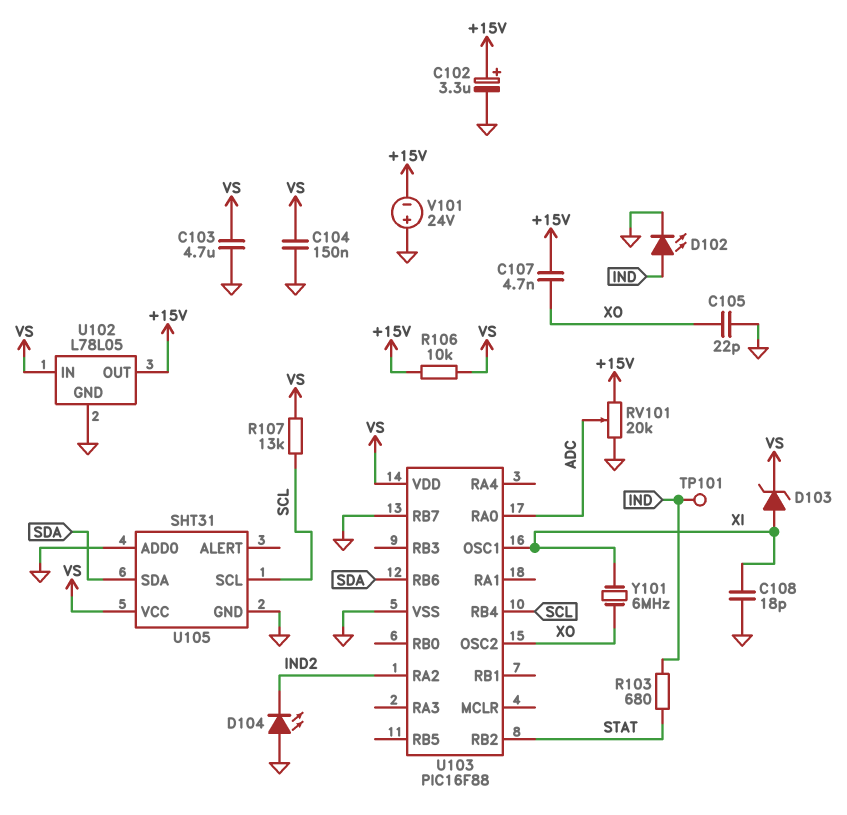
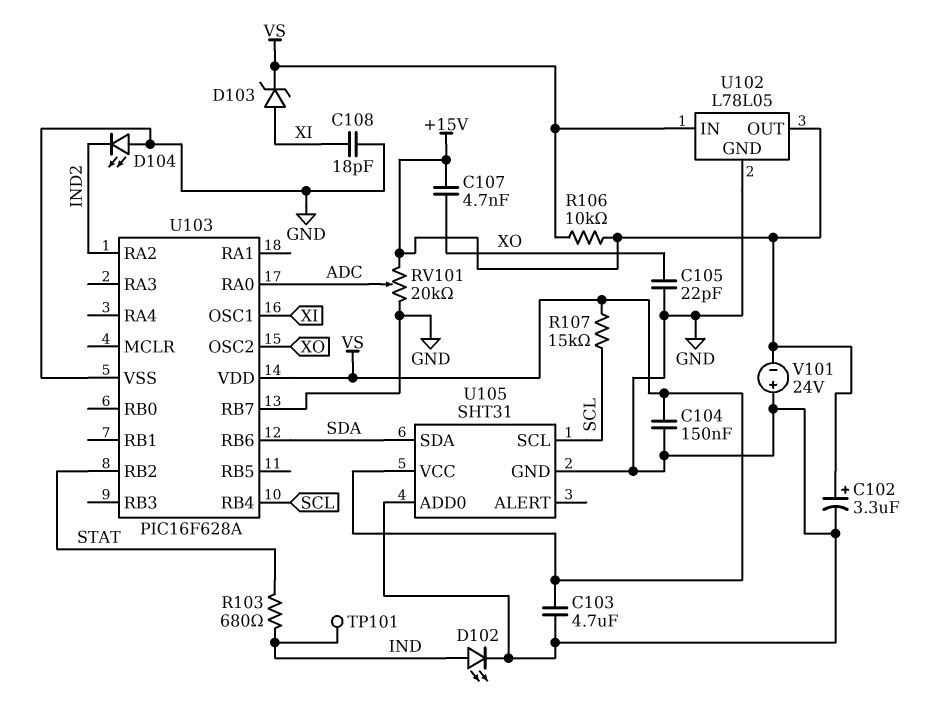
R107: 13k (SCL, VS) -> 15k (SCL, VS)
U103: PIC16F88 -> PIC16F628A
Y101: 6MHz (XI, XO) -> none

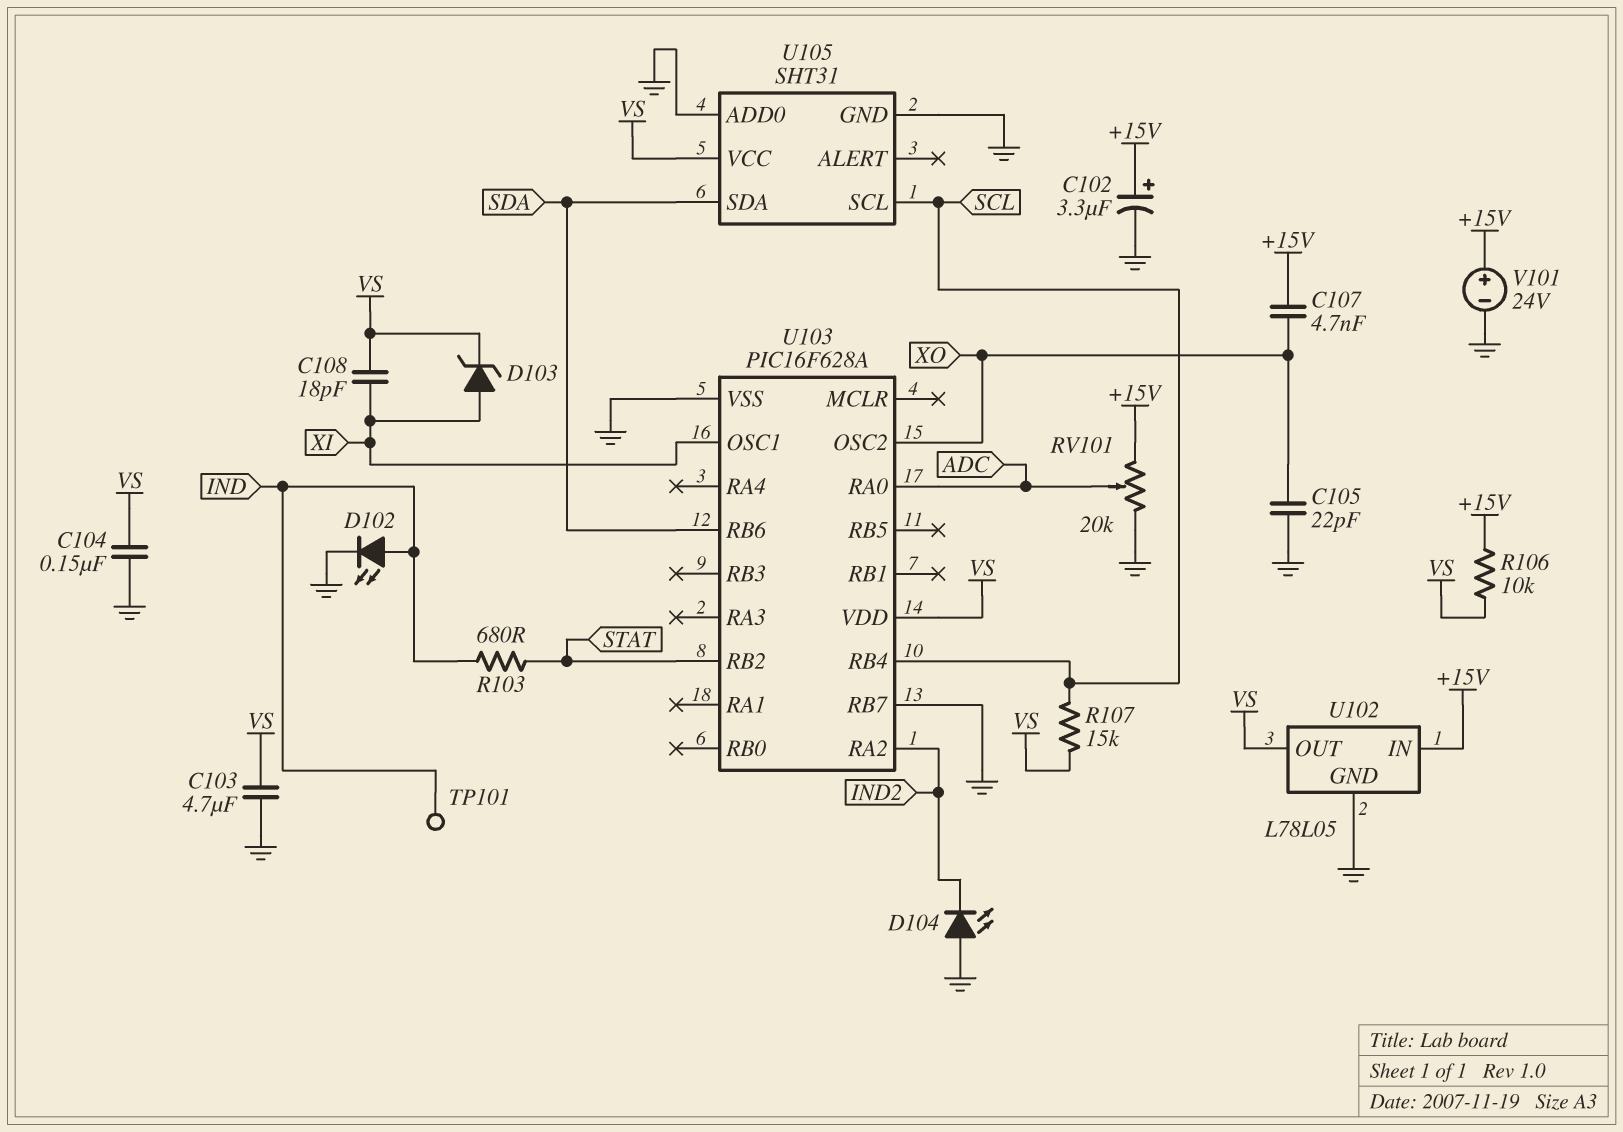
C108: 18pF (GND, XI) -> 18pF (VS, XI)
U102 pin IN: VS -> +15V
U102 pin OUT: +15V -> VS
V101: 24V (plus GND, minus +15V) -> 24V (plus +15V, minus GND)

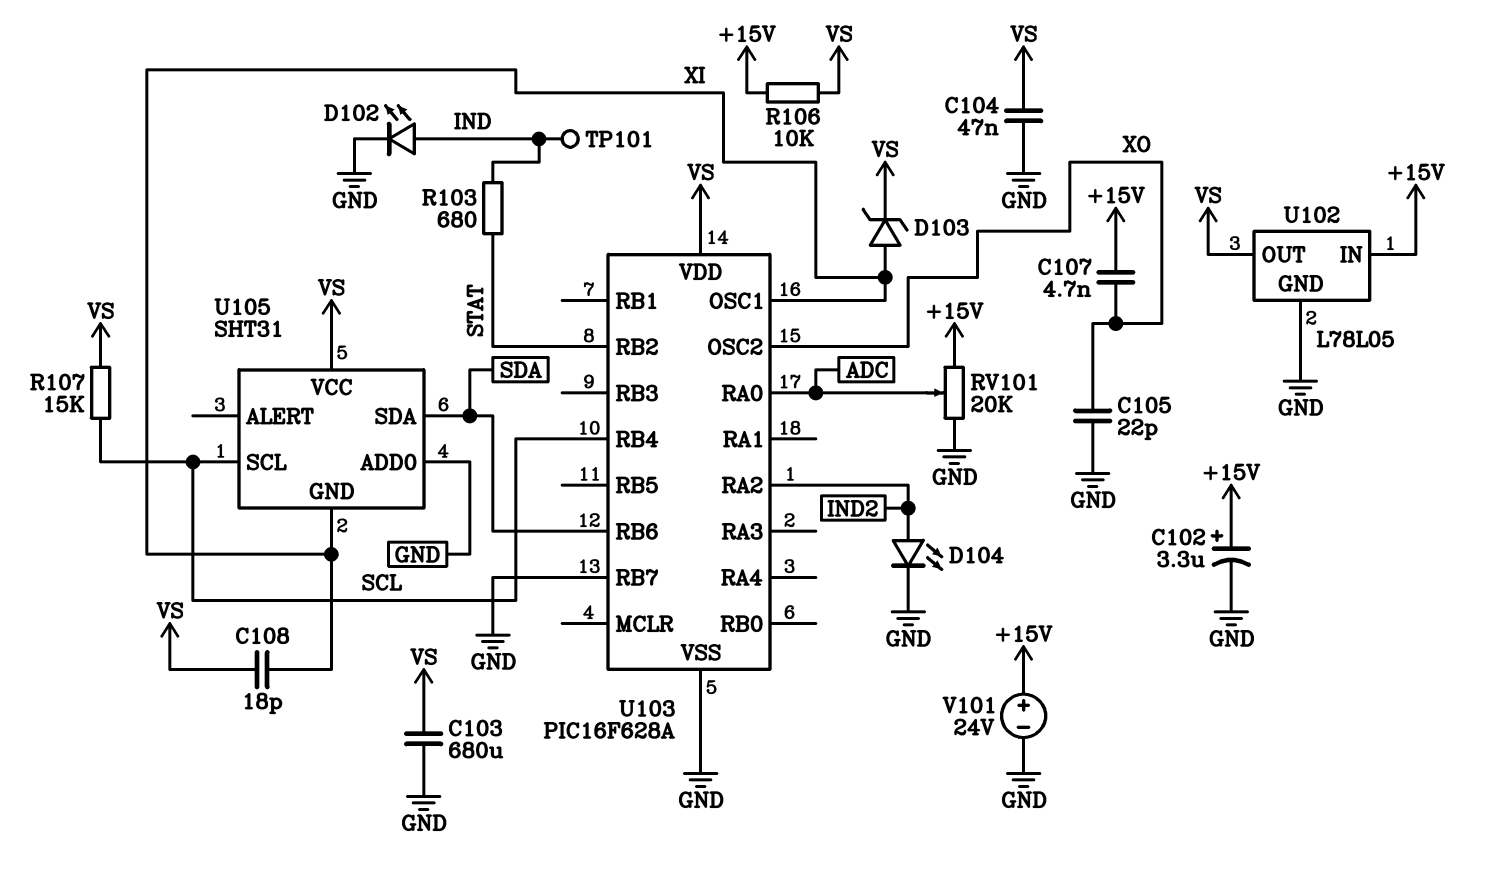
C103: 4.7uF (GND, VS) -> 680uF (GND, VS)
C104: 150nF (GND, VS) -> 47nF (GND, VS)
D104: LED (A GND, K IND2) -> LED (A IND2, K GND)
U105 pin GND: GND -> XI

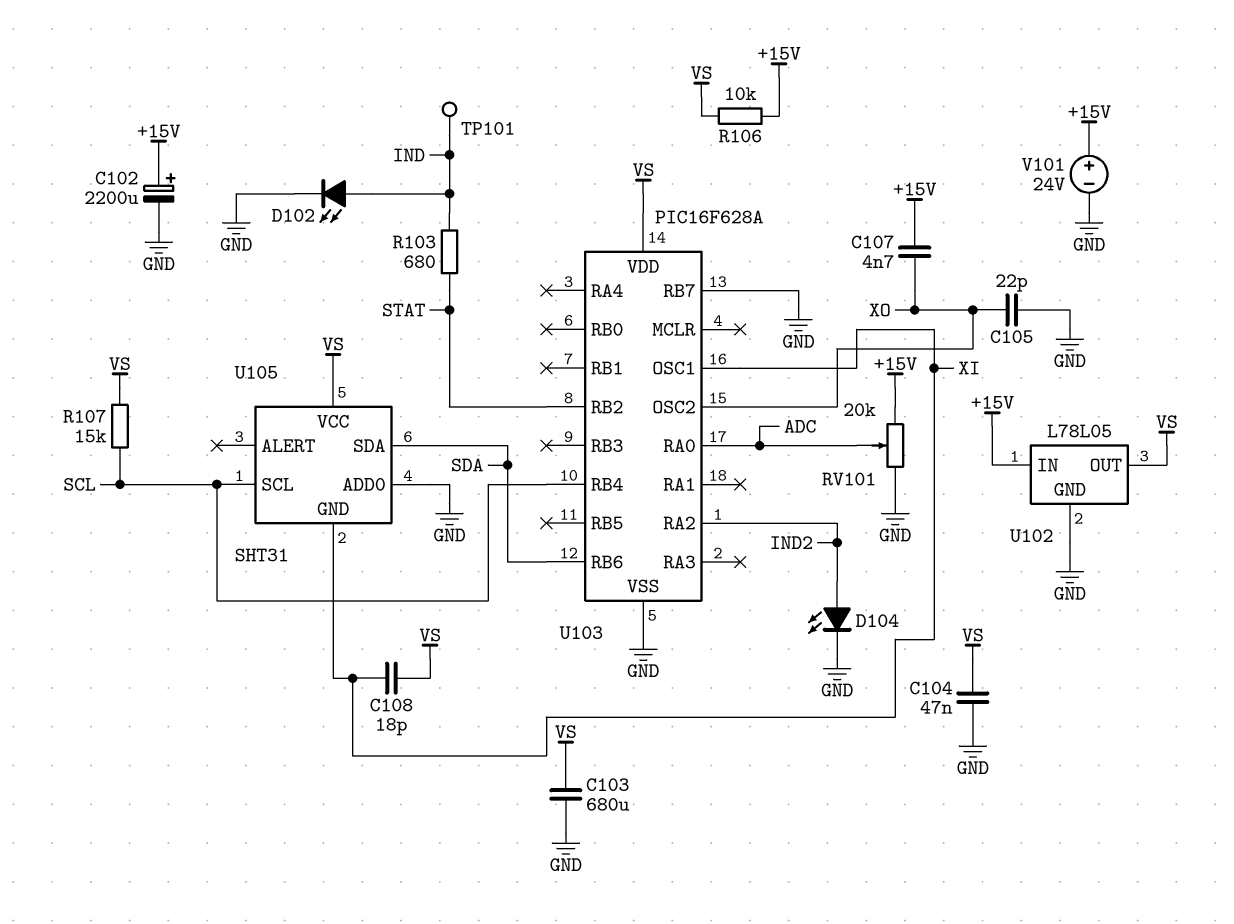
C102: 3.3uF (plus +15V, minus GND) -> 2200uF (plus +15V, minus GND)
D103: zener (A XI, K VS) -> none

